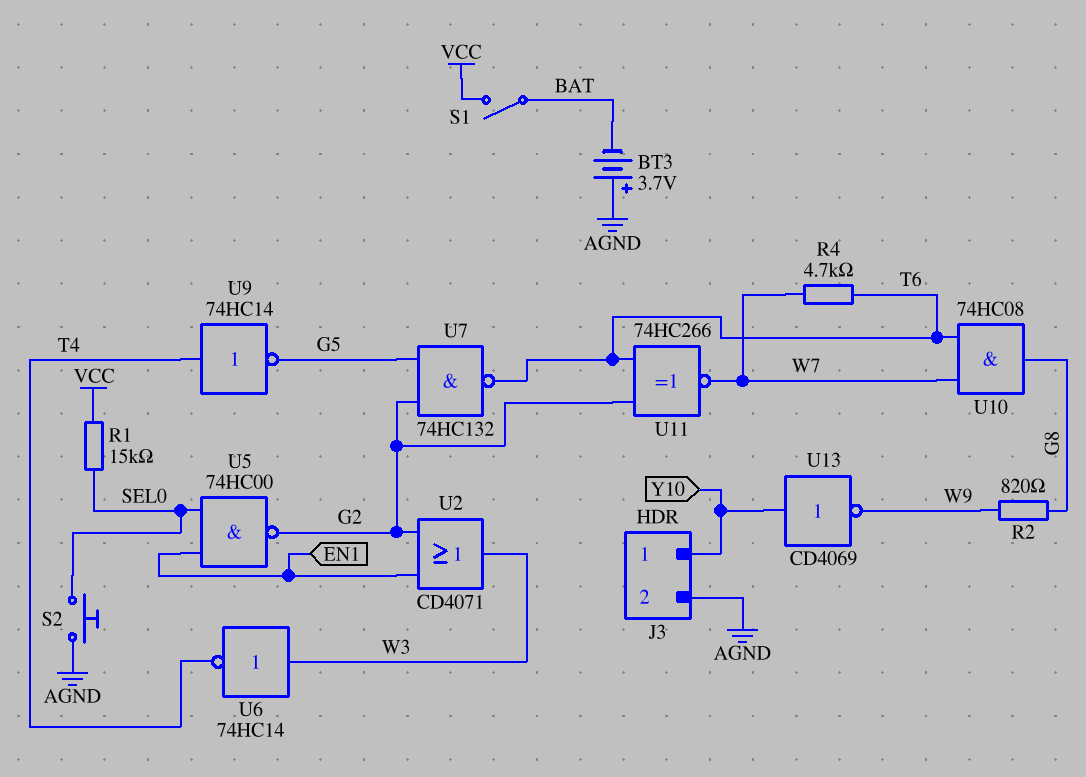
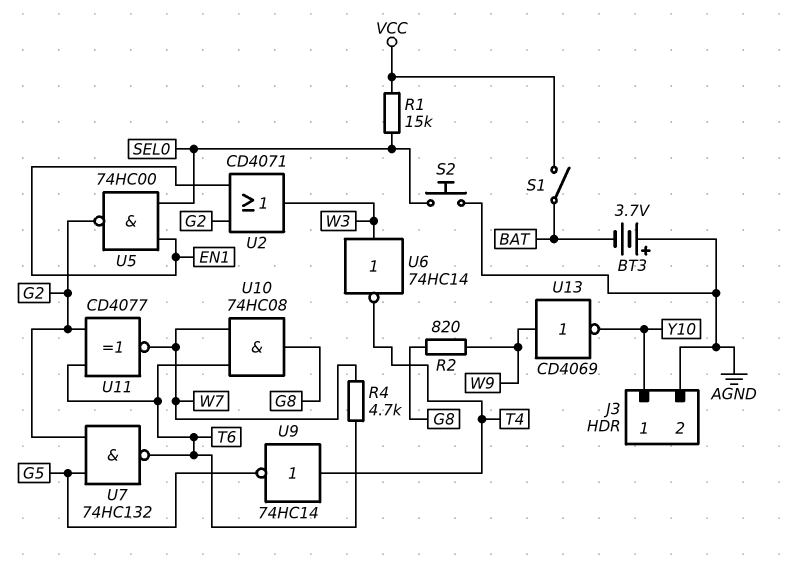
U11: XNOR 74HC266 (in G2, in T6, out W7) -> XNOR CD4077 (in G2, in T6, out W7)
U13: NOT CD4069 (in Y10, out W9) -> NOT CD4069 (in W9, out Y10)

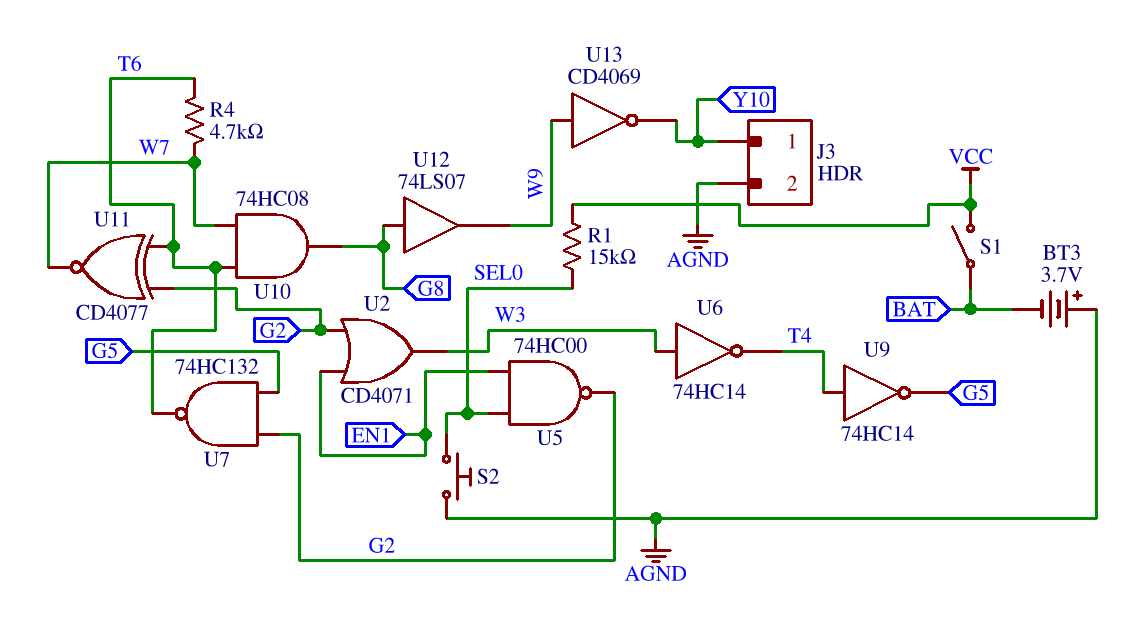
R2: 820 (G8, W9) -> none
U12: none -> buffer 74LS07 (in G8, out W9)

